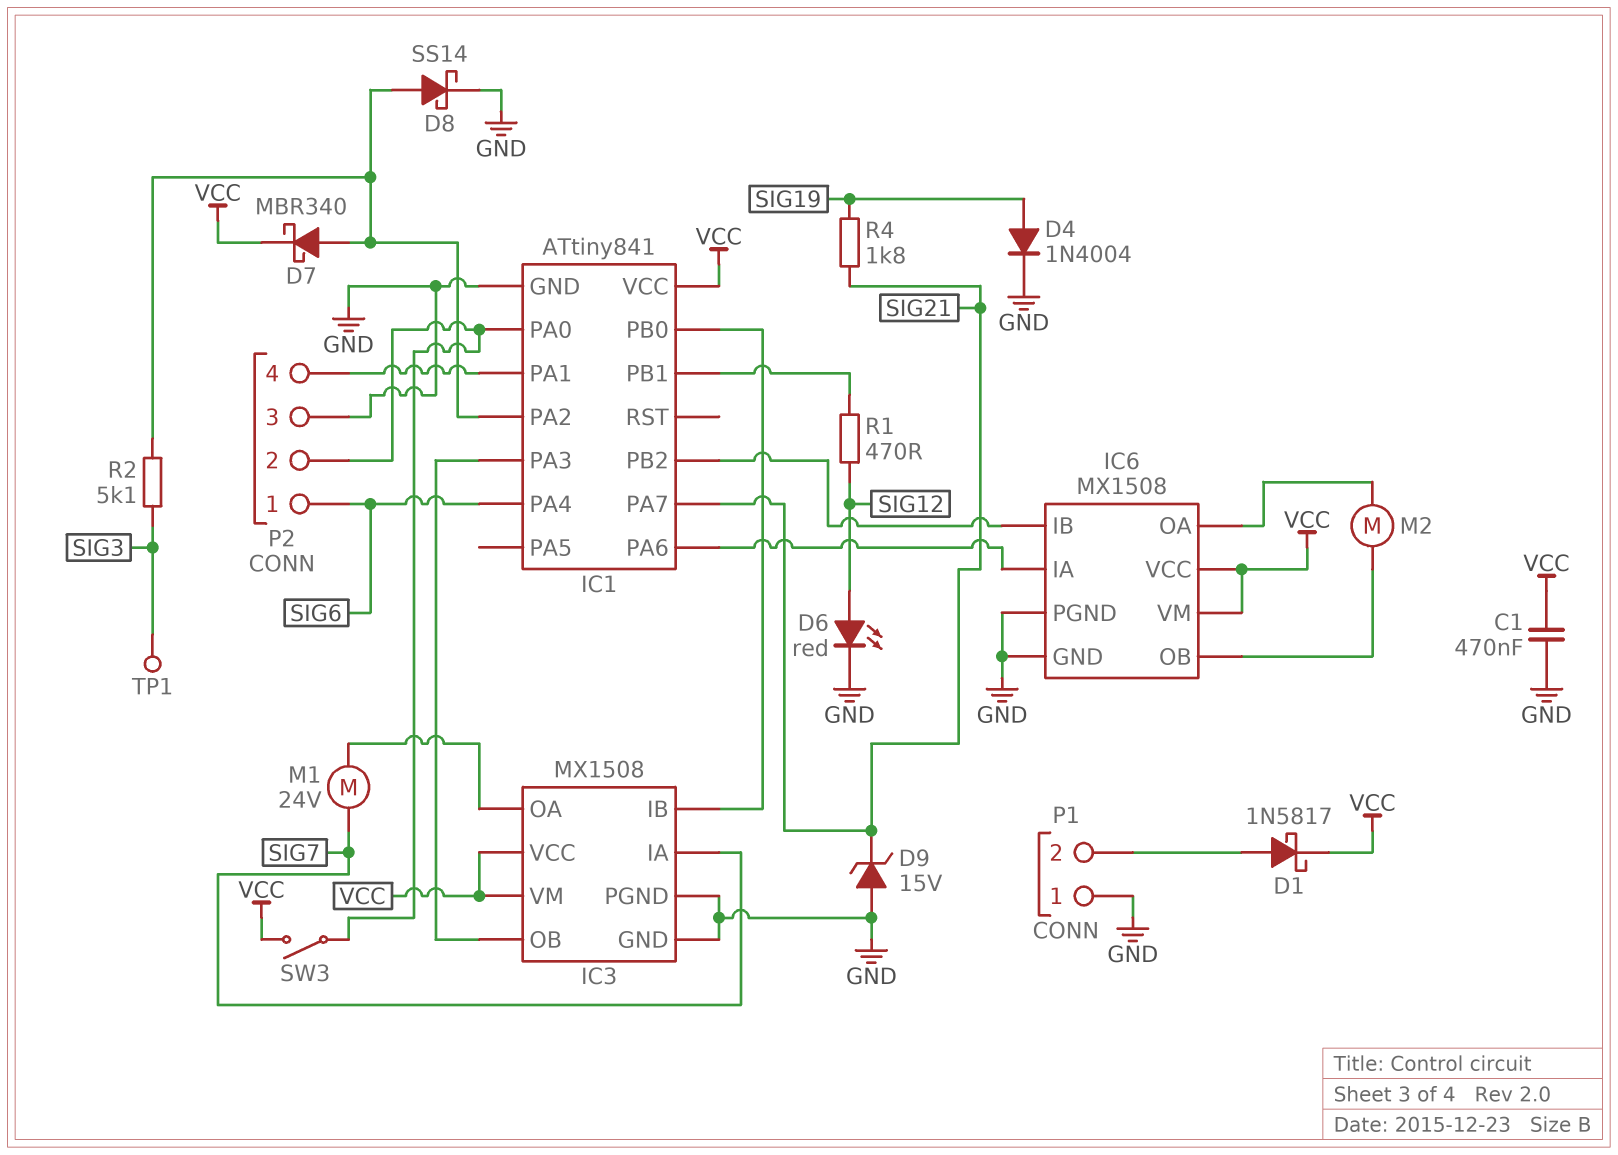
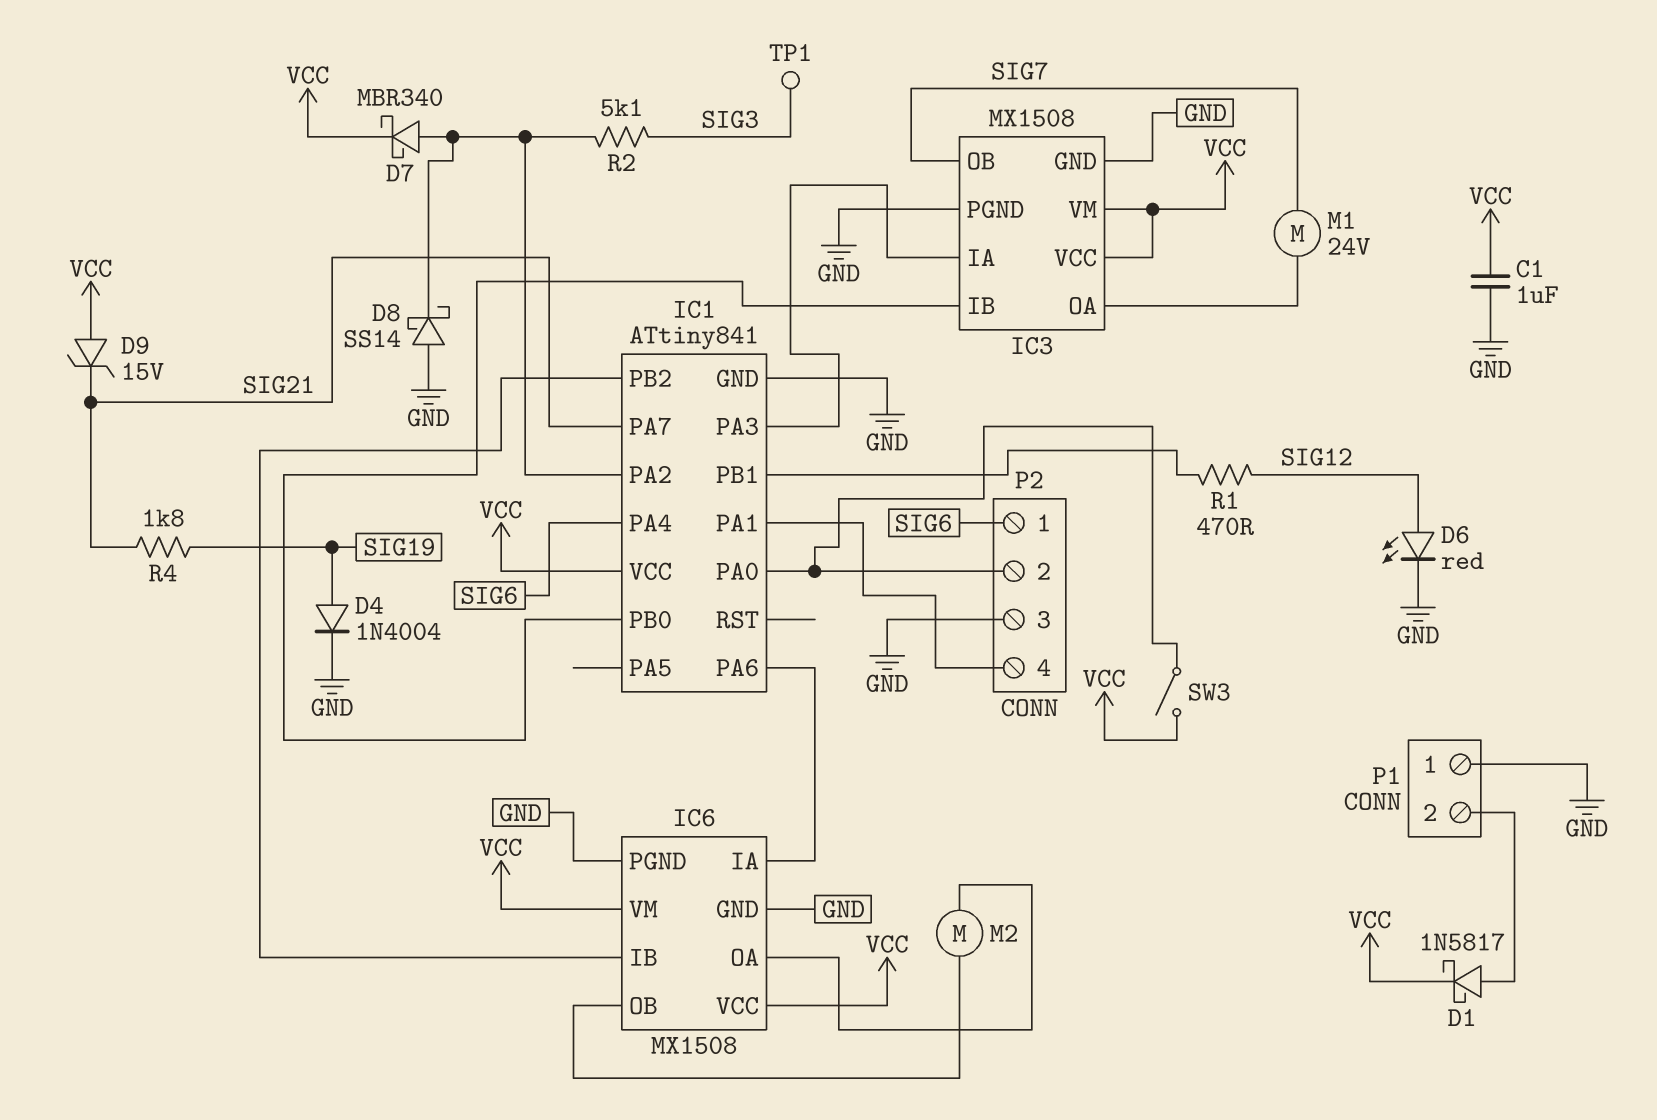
C1: 470nF (GND, VCC) -> 1uF (GND, VCC)
D8: schottky SS14 (A IC1/PA2, K GND) -> schottky SS14 (A GND, K IC1/PA2)
D9: zener 15V (A GND, K SIG21) -> zener 15V (A VCC, K SIG21)
IC3 pin IA: SIG7 -> IC1/PA3
IC3 pin OB: IC1/PA3 -> SIG7

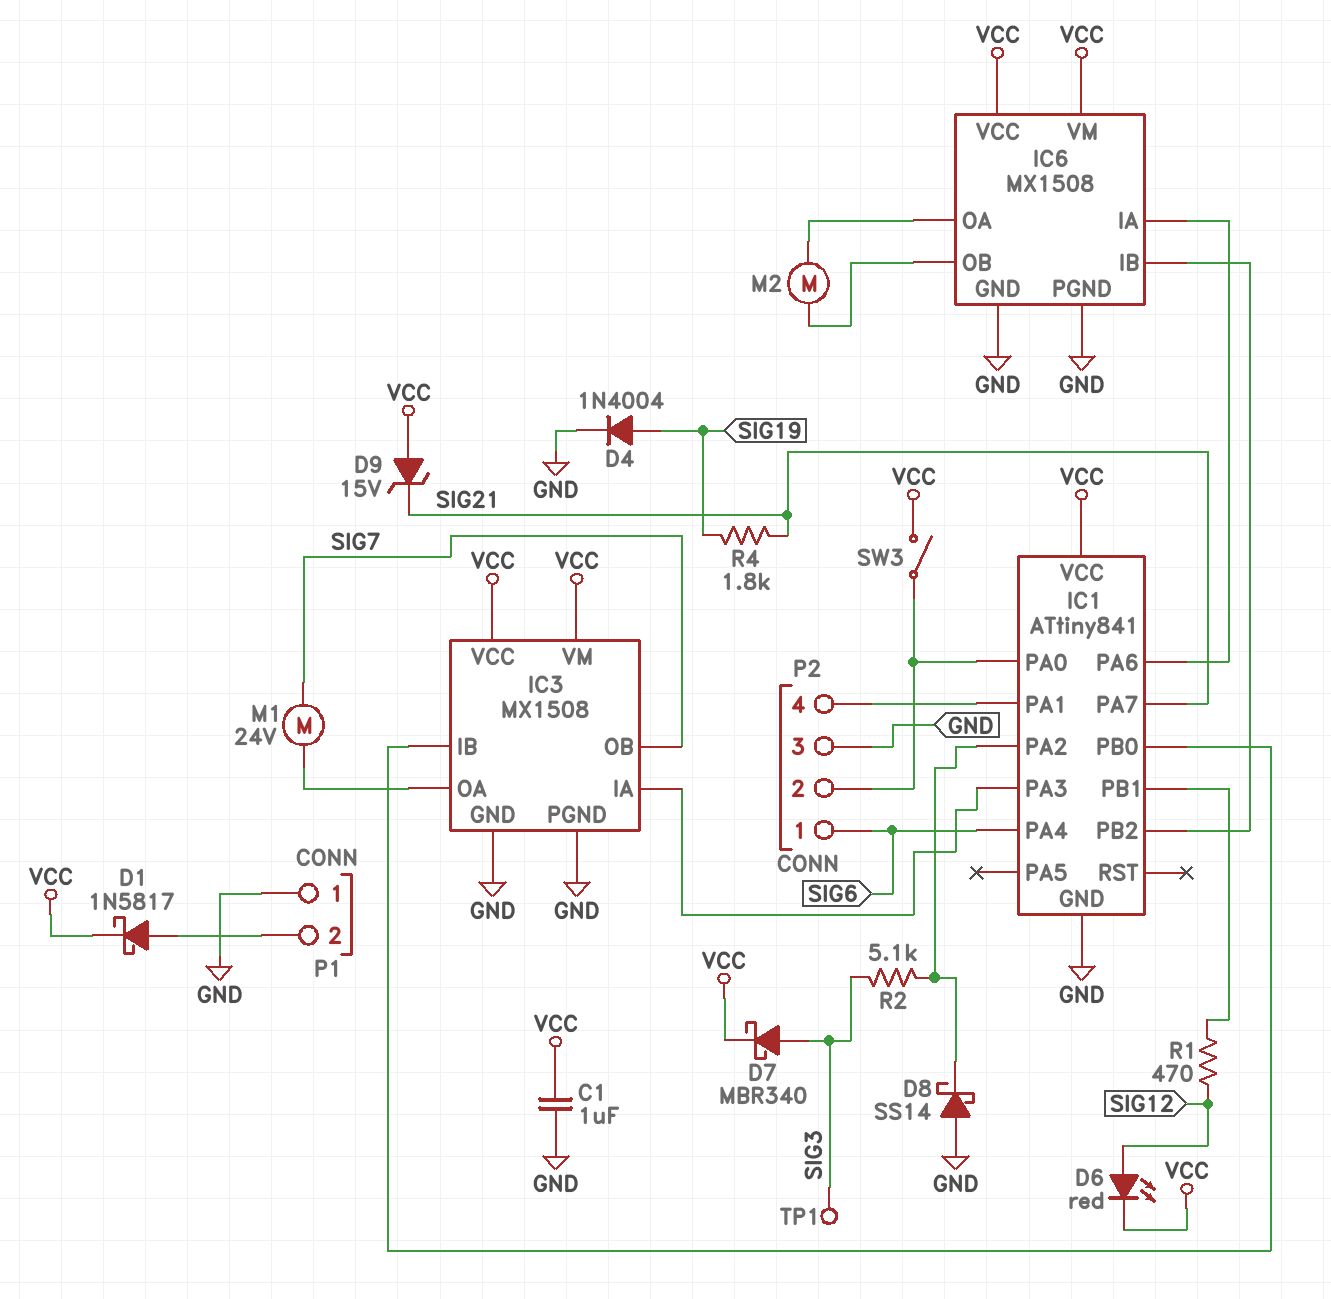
D6: LED red (A SIG12, K GND) -> LED red (A SIG12, K VCC)
D7: schottky MBR340 (A IC1/PA2, K VCC) -> schottky MBR340 (A SIG3, K VCC)

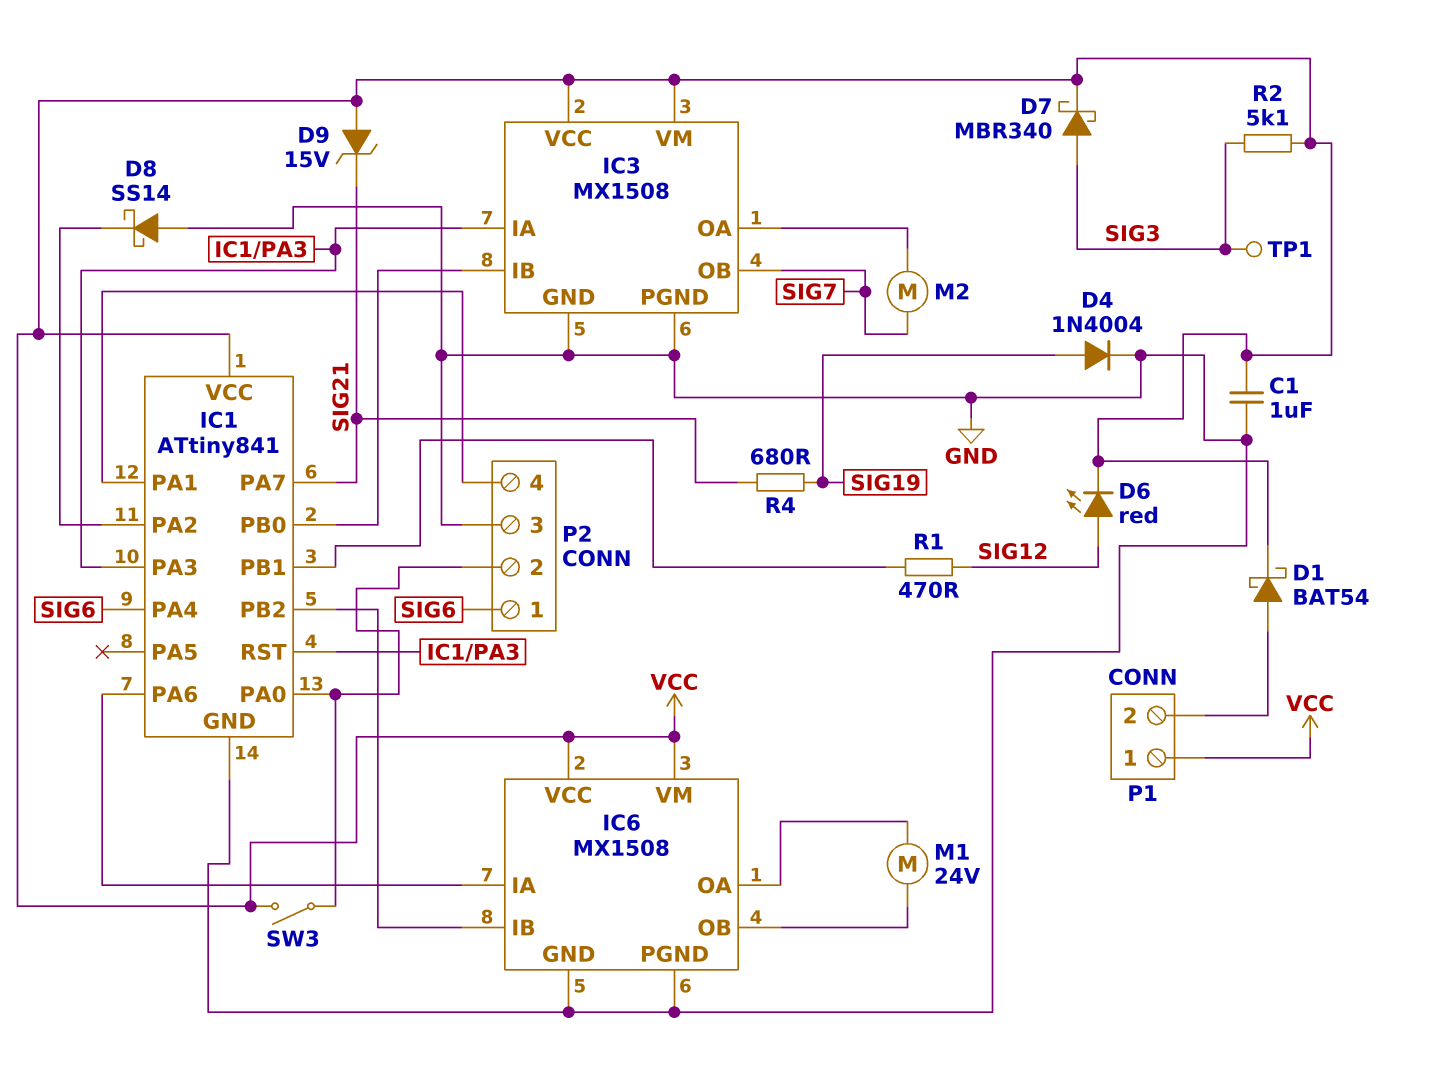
D1: schottky 1N5817 (A P1/2, K VCC) -> schottky BAT54 (A P1/2, K VCC)
IC1 pin RST: none -> IC1/PA3
M1: motor 24V (IC3/OA, SIG7) -> motor 24V (IC6/OA, IC6/OB)
M2: motor (IC6/OA, IC6/OB) -> motor (IC3/OA, SIG7)
P1 pin 1: GND -> VCC
R2: 5.1k (IC1/PA2, SIG3) -> 5.1k (SIG3, VCC)
R4: 1.8k (SIG19, SIG21) -> 680 (SIG19, SIG21)

